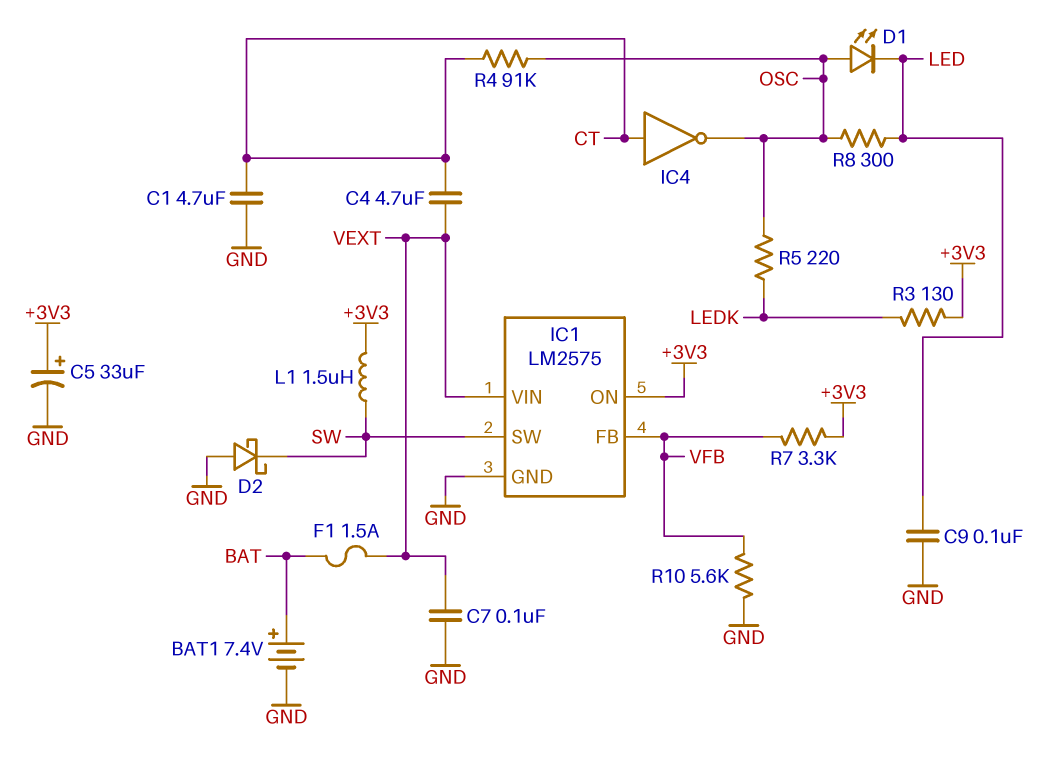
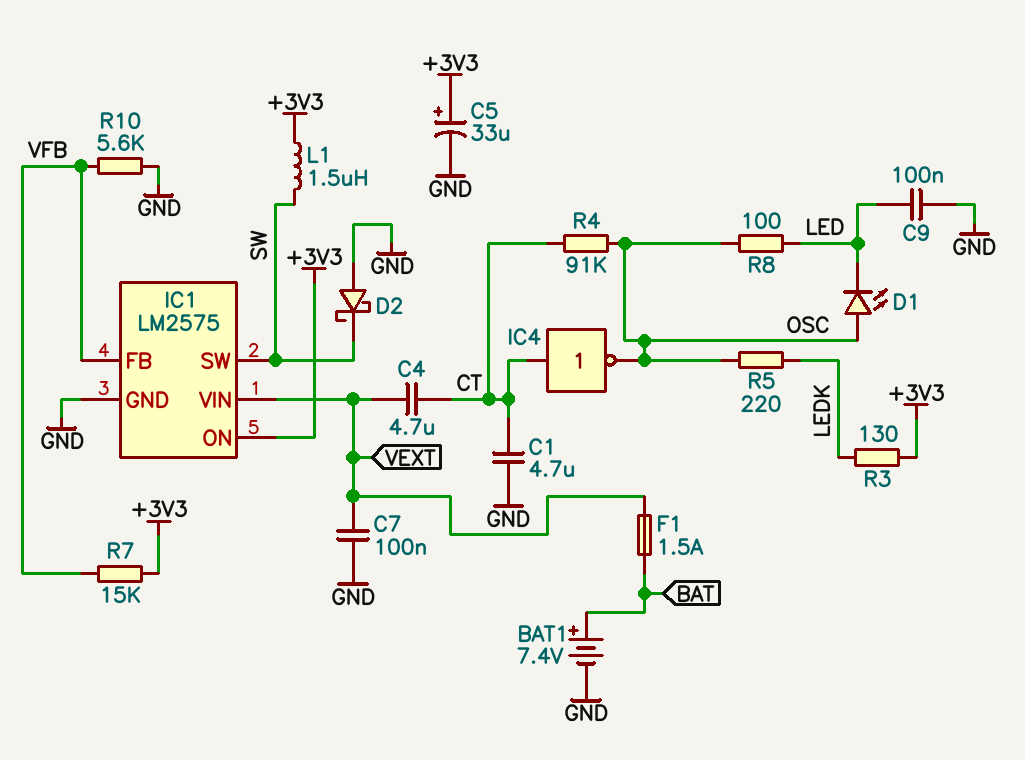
R7: 3.3k (+3V3, VFB) -> 15k (+3V3, VFB)
R8: 300 (LED, OSC) -> 100 (LED, OSC)

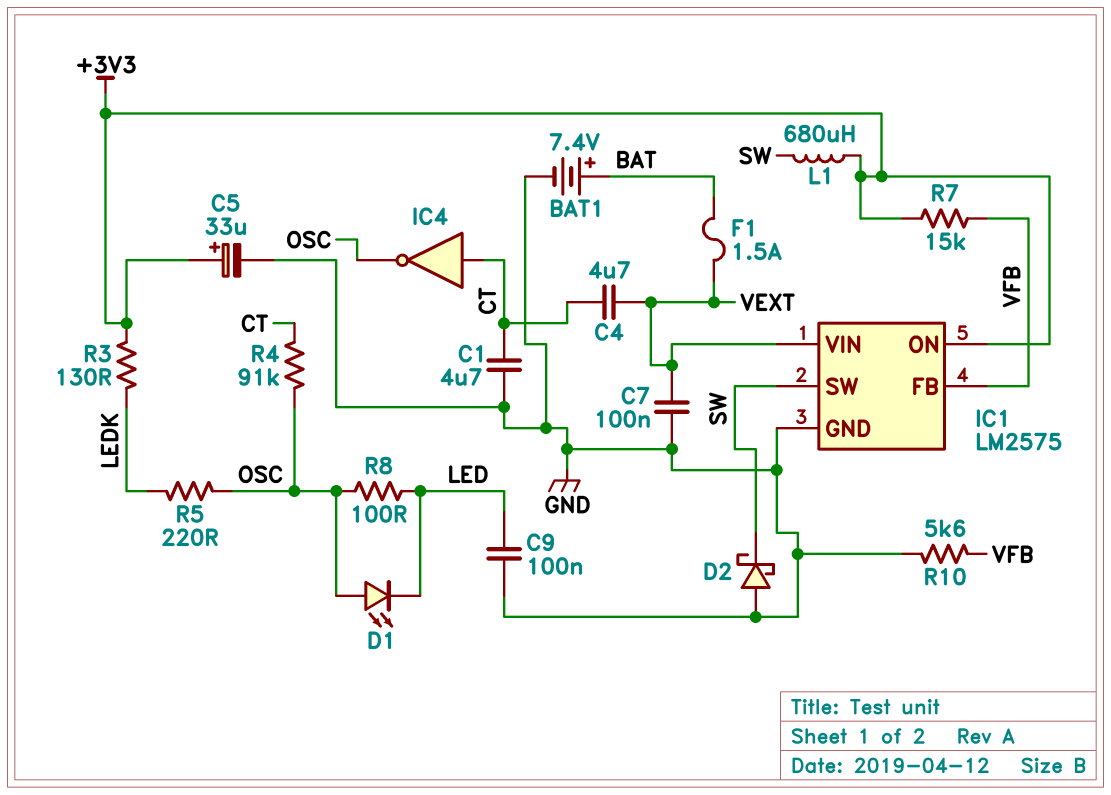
L1: 1.5uH (+3V3, SW) -> 680uH (+3V3, SW)

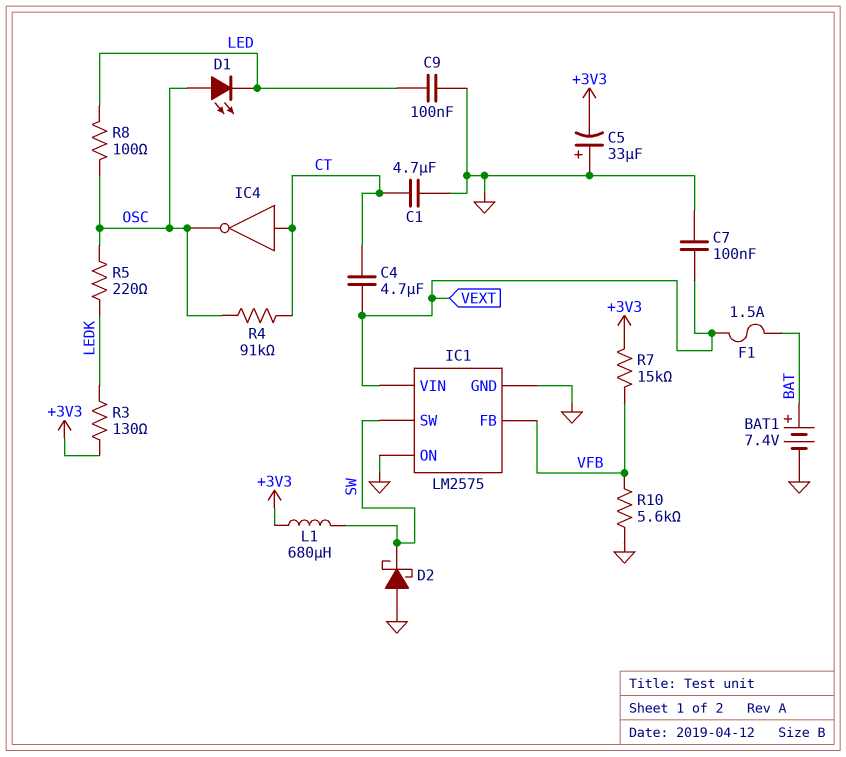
C5: 33uF (plus +3V3, minus GND) -> 33uF (plus GND, minus +3V3)
IC1 pin ON: +3V3 -> GND

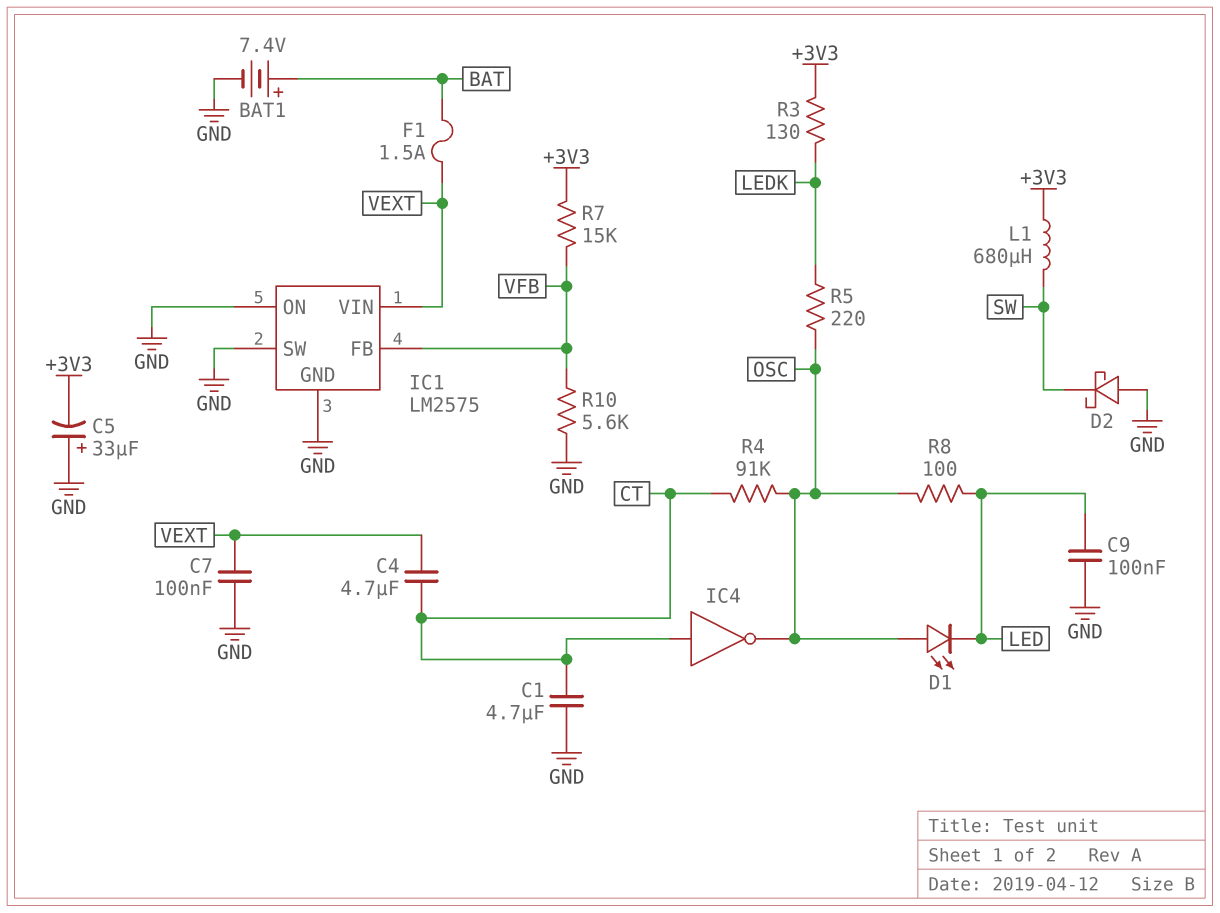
IC1 pin SW: SW -> GND

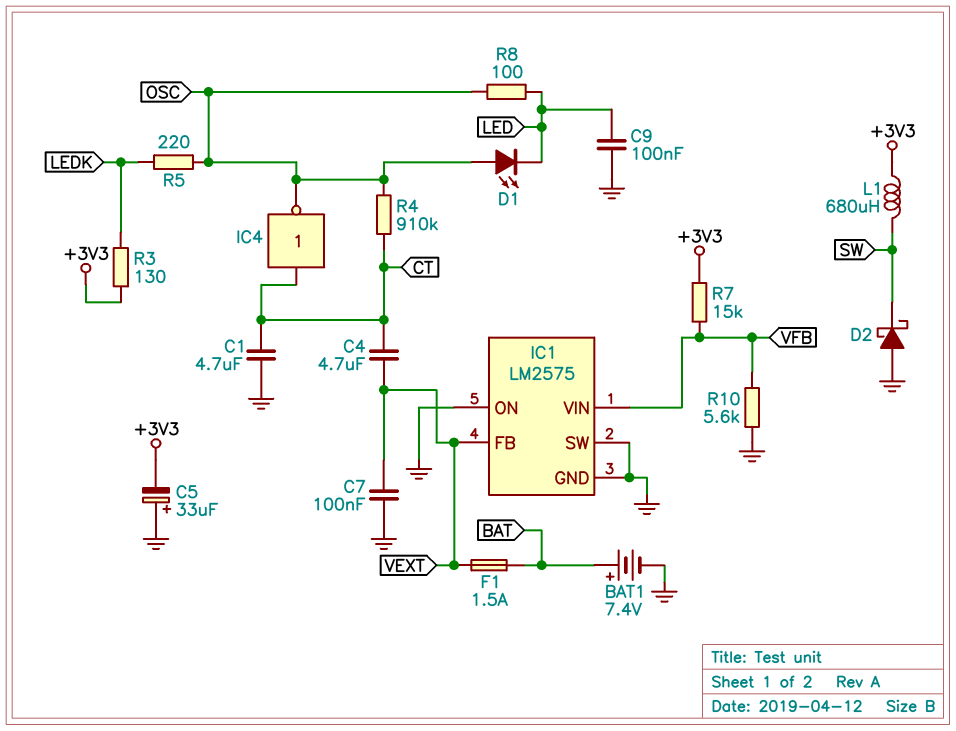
IC1 pin FB: VFB -> VEXT
IC1 pin VIN: VEXT -> VFB
R4: 91k (CT, OSC) -> 910k (CT, OSC)

